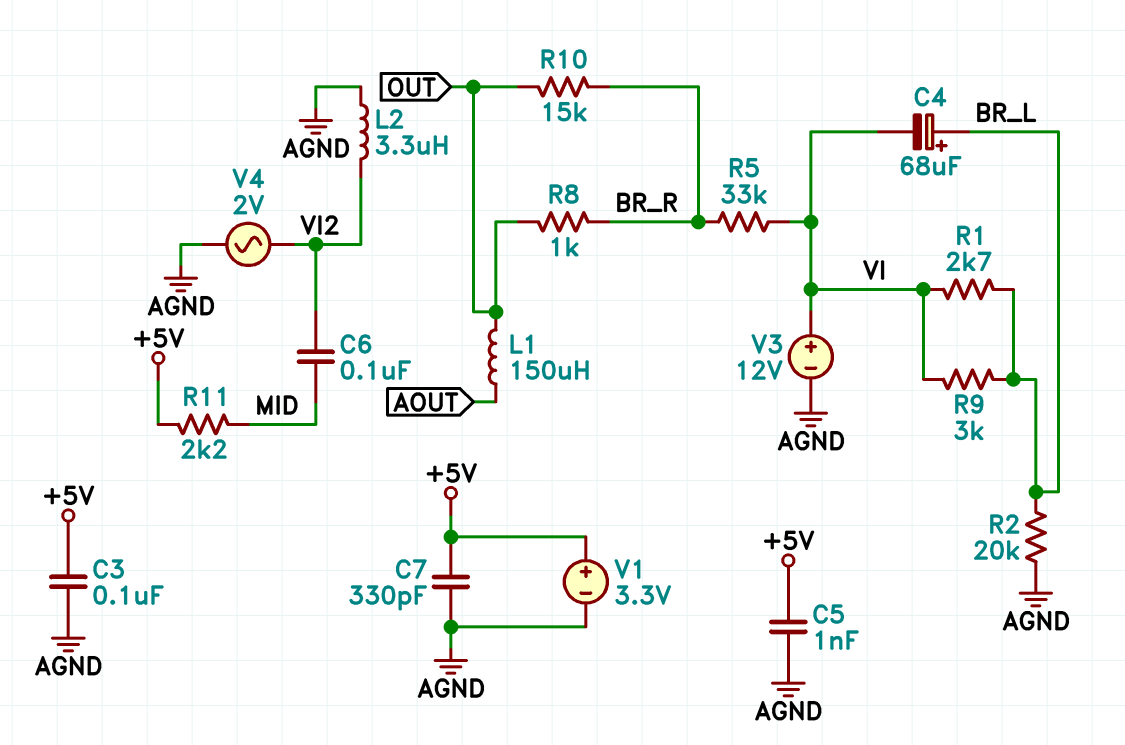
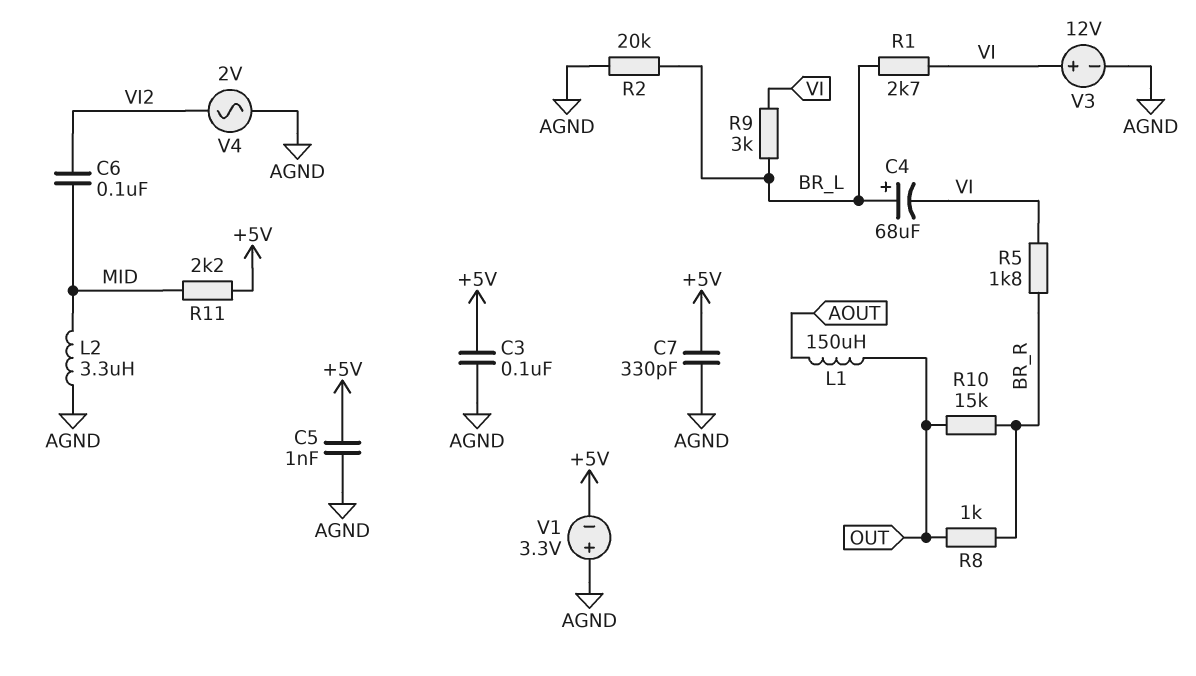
L2: 3.3uH (AGND, VI2) -> 3.3uH (AGND, MID)
R5: 33k (BR_R, VI) -> 1.8k (BR_R, VI)
V1: 3.3V (plus +5V, minus AGND) -> 3.3V (plus AGND, minus +5V)

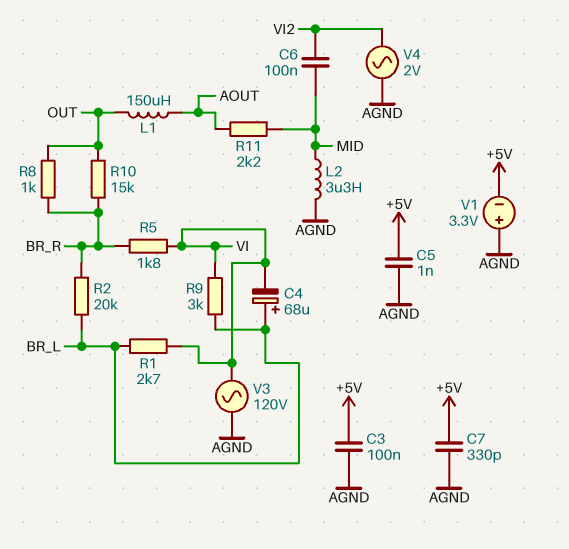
R2: 20k (AGND, BR_L) -> 20k (BR_L, BR_R)
R11: 2.2k (+5V, MID) -> 2.2k (AOUT, MID)
V3: 12V (plus VI, minus AGND) -> AC 120V (AGND, VI)

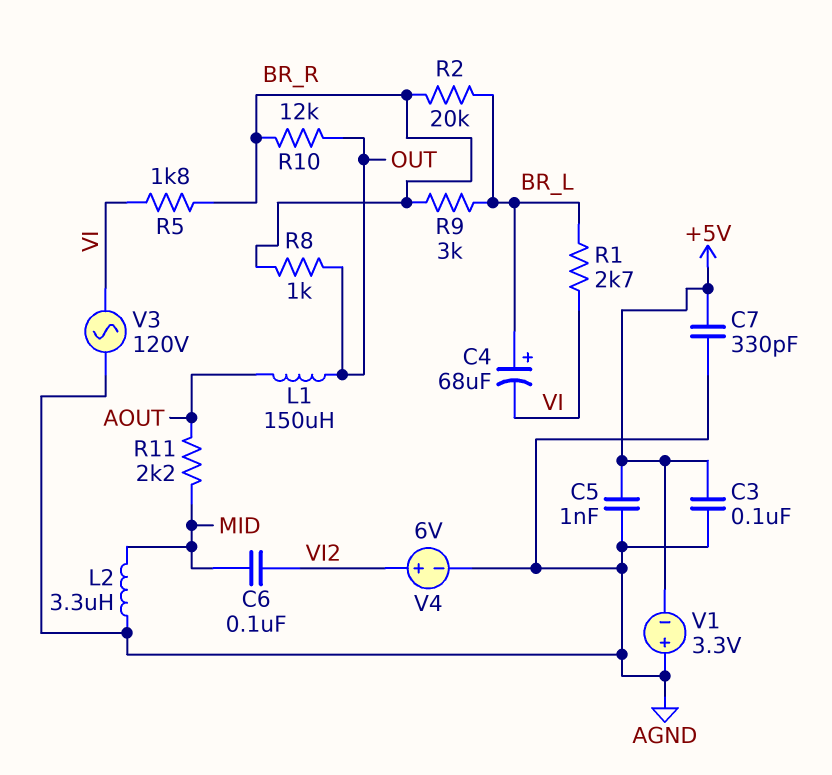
R9: 3k (BR_L, VI) -> 3k (BR_L, BR_R)
R10: 15k (BR_R, OUT) -> 12k (BR_R, OUT)
V4: AC 2V (AGND, VI2) -> 6V (plus VI2, minus AGND)

